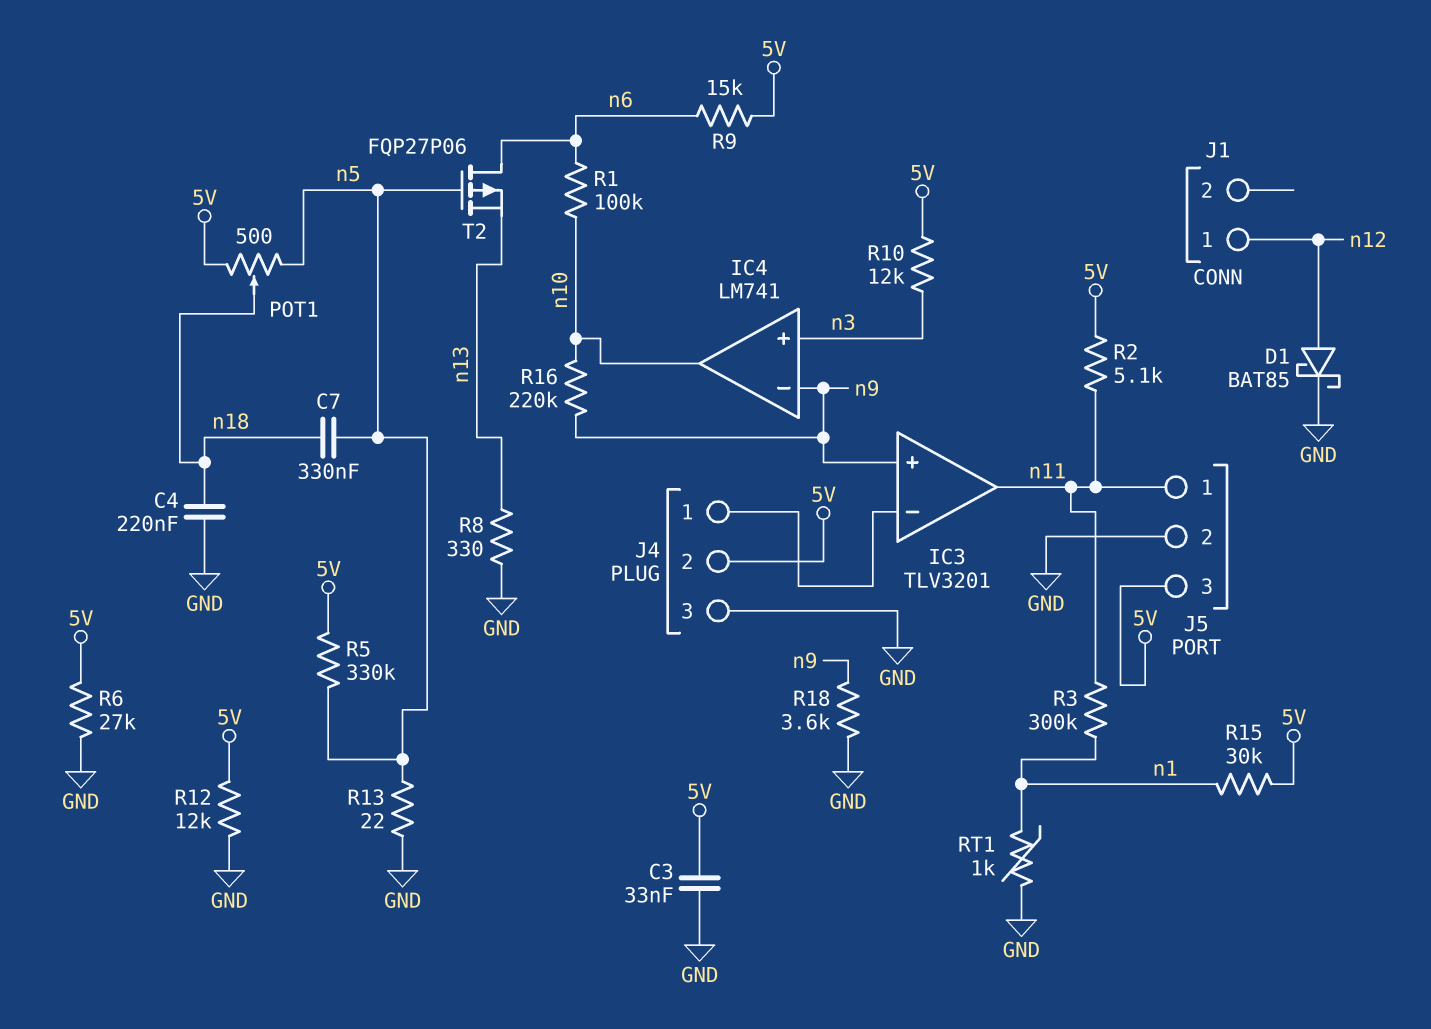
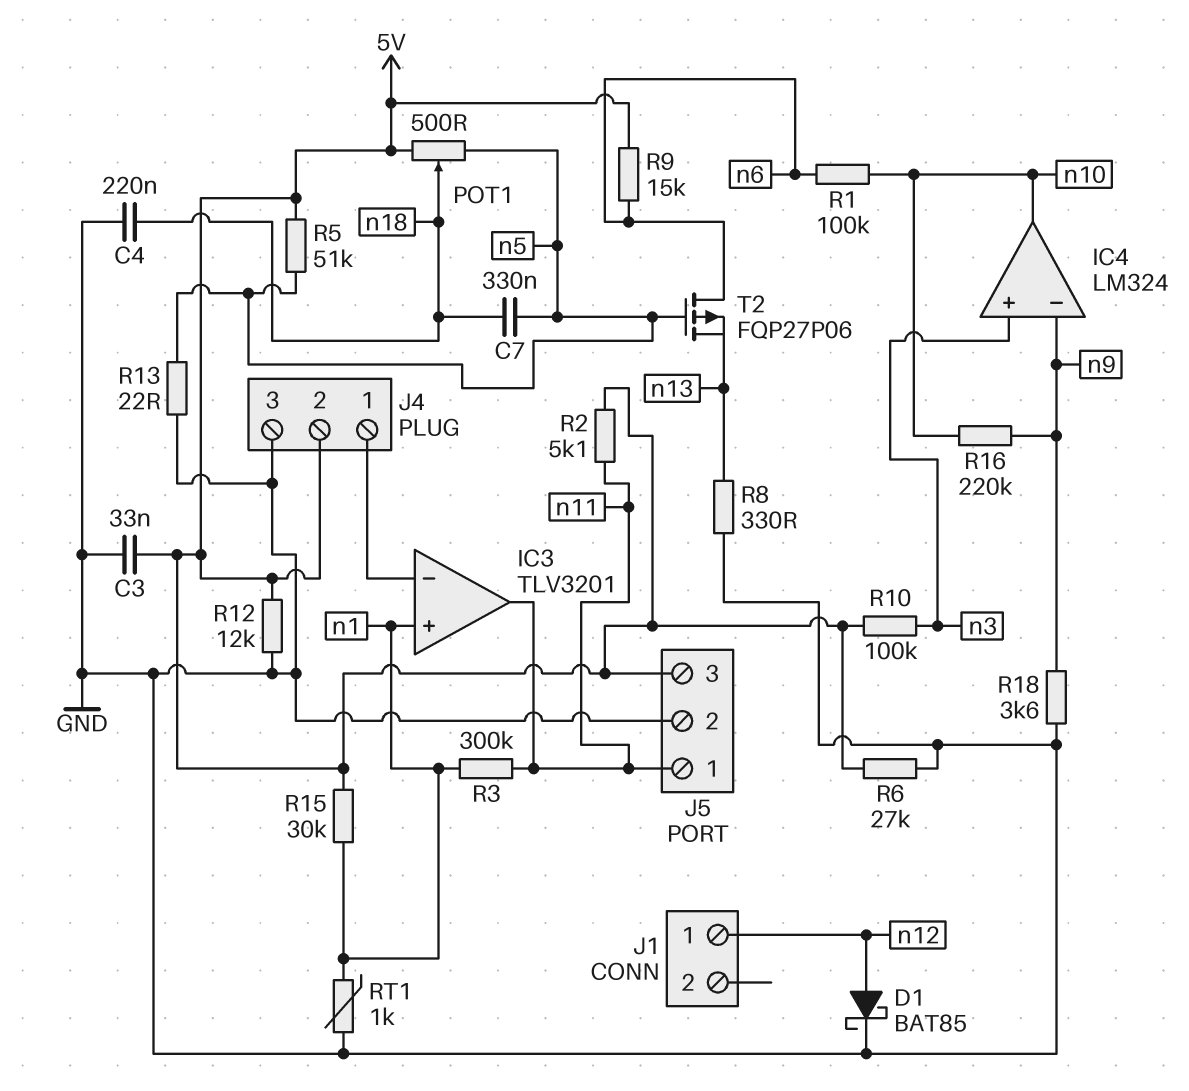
IC3 pin in+: n9 -> n1
IC4: LM741 -> LM324
R5: 330k (5V, n5) -> 51k (5V, n5)
R10: 12k (5V, n3) -> 100k (5V, n3)

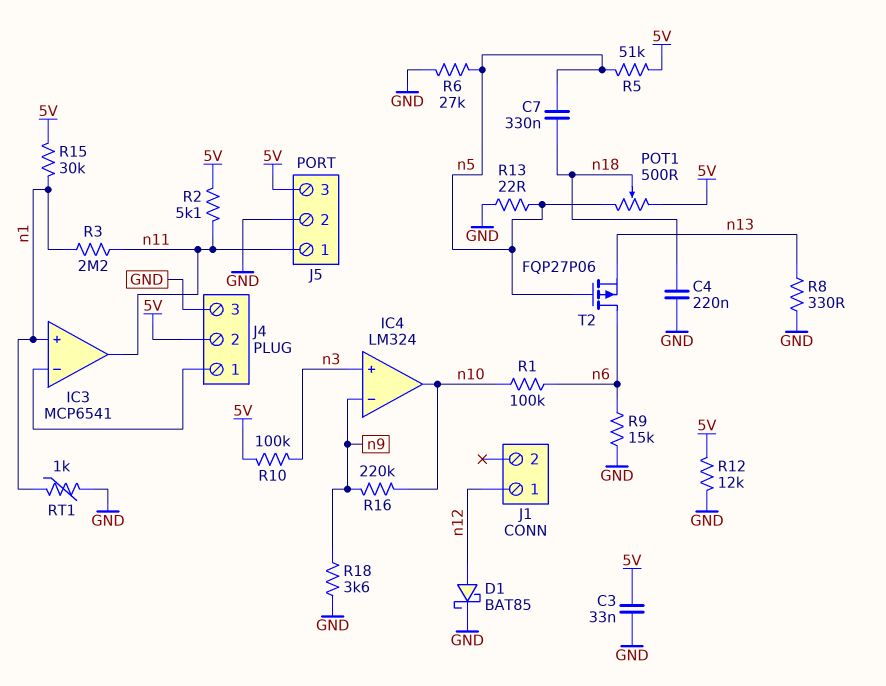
IC3: TLV3201 -> MCP6541
R3: 300k (n1, n11) -> 2.2M (n1, n11)
R6: 27k (5V, GND) -> 27k (GND, n5)
R9: 15k (5V, n6) -> 15k (GND, n6)

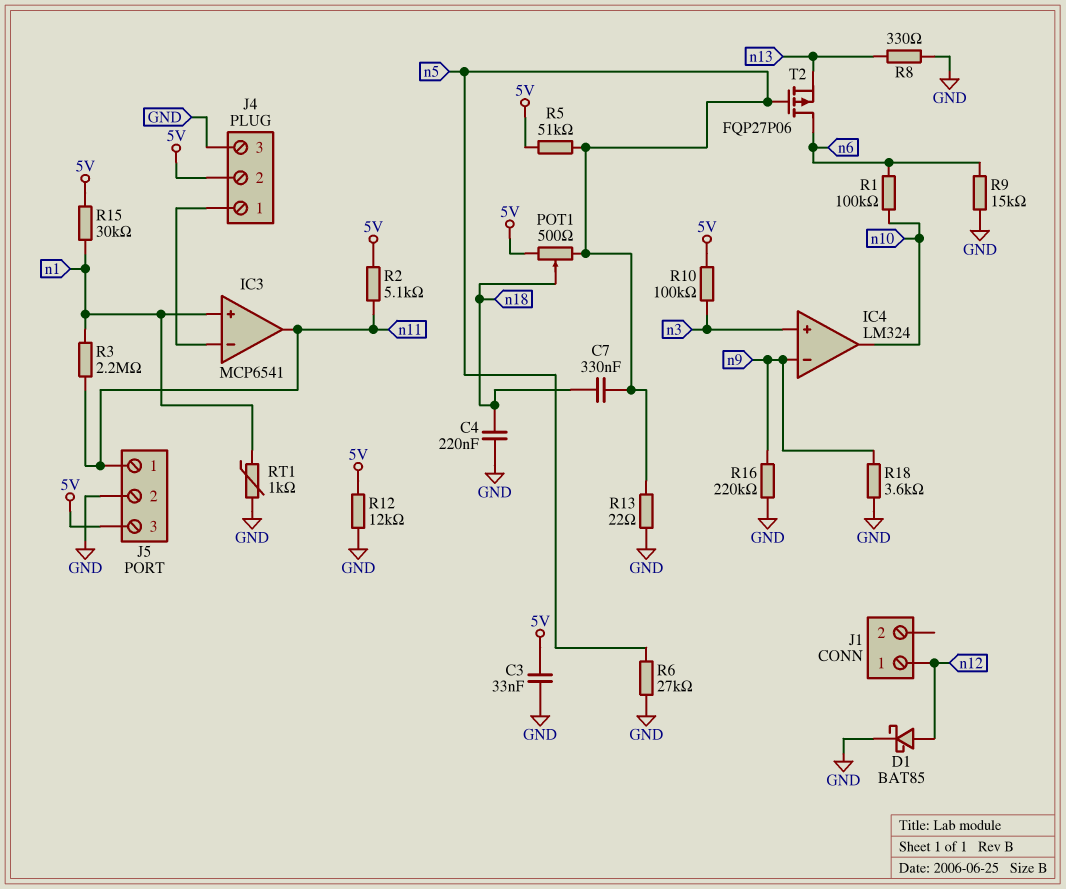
R16: 220k (n9, n10) -> 220k (GND, n9)

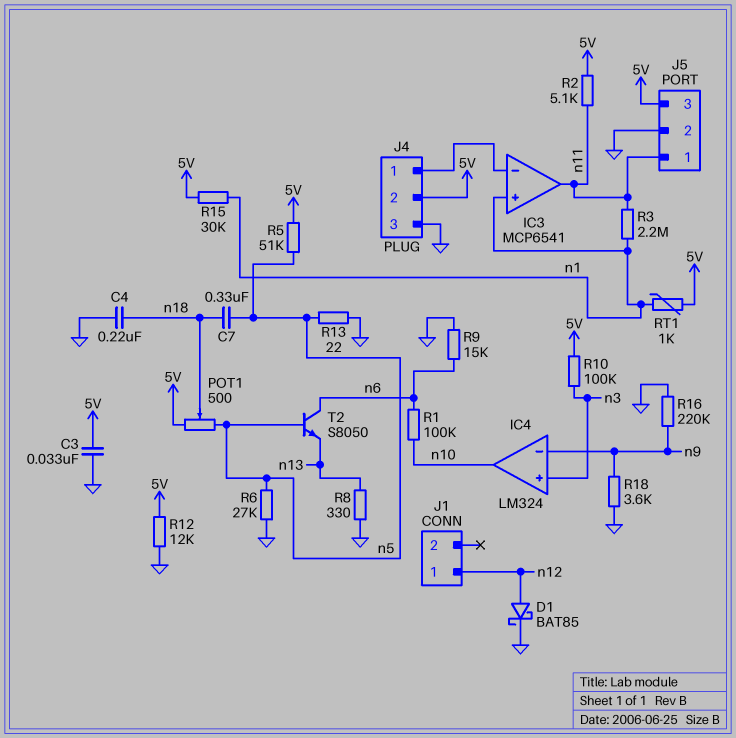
RT1: 1k (GND, n1) -> 1k (5V, n1)
T2: PMOS FQP27P06 (G n5, D n6, S n13) -> NPN S8050 (B n5, C n6, E n13)

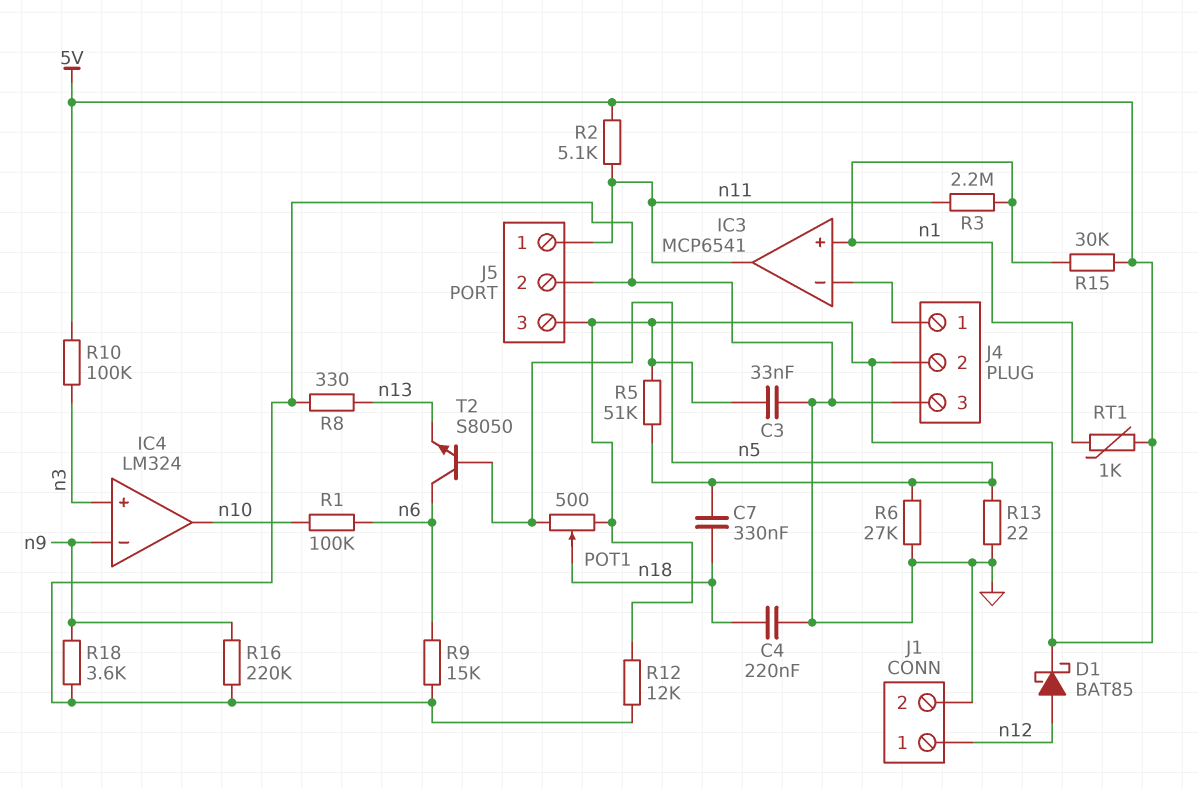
D1: schottky BAT85 (A n12, K GND) -> schottky BAT85 (A n12, K 5V)
J1 pin 2: none -> GND

